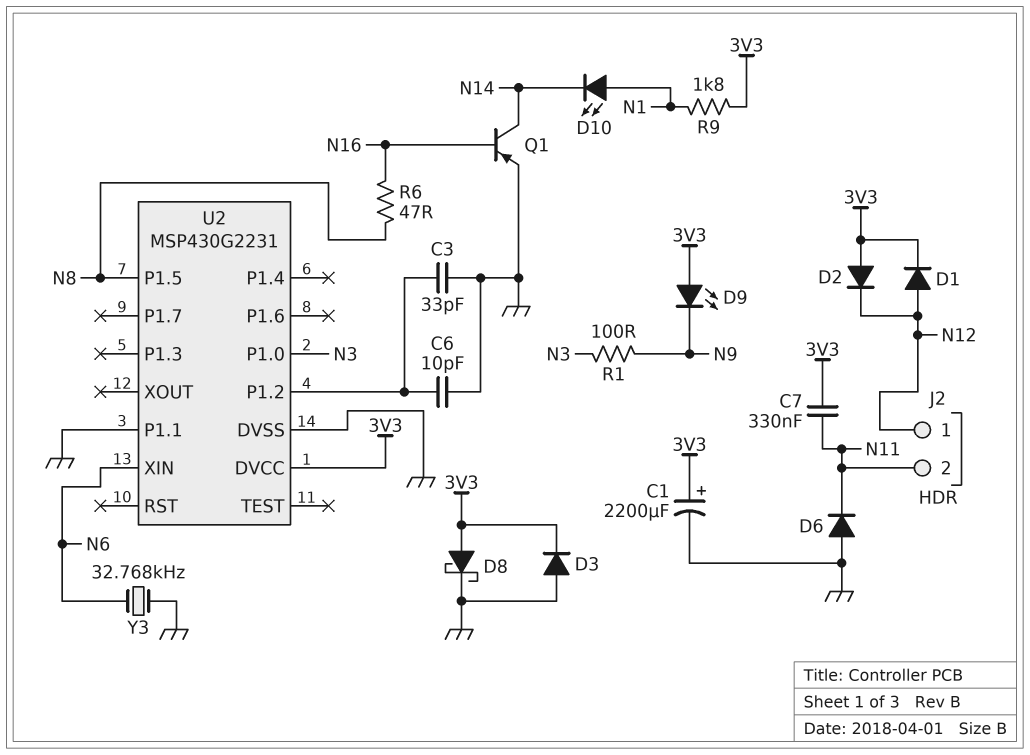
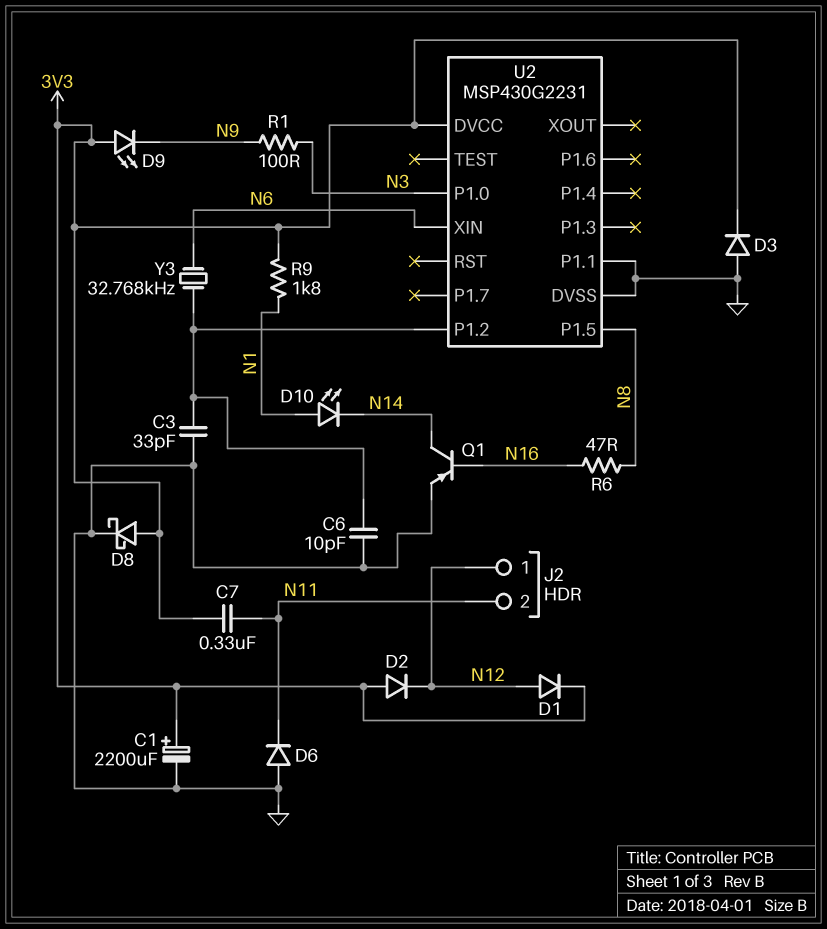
Y3: 32.768kHz (GND, N6) -> 32.768kHz (N6, U2/P1.2)

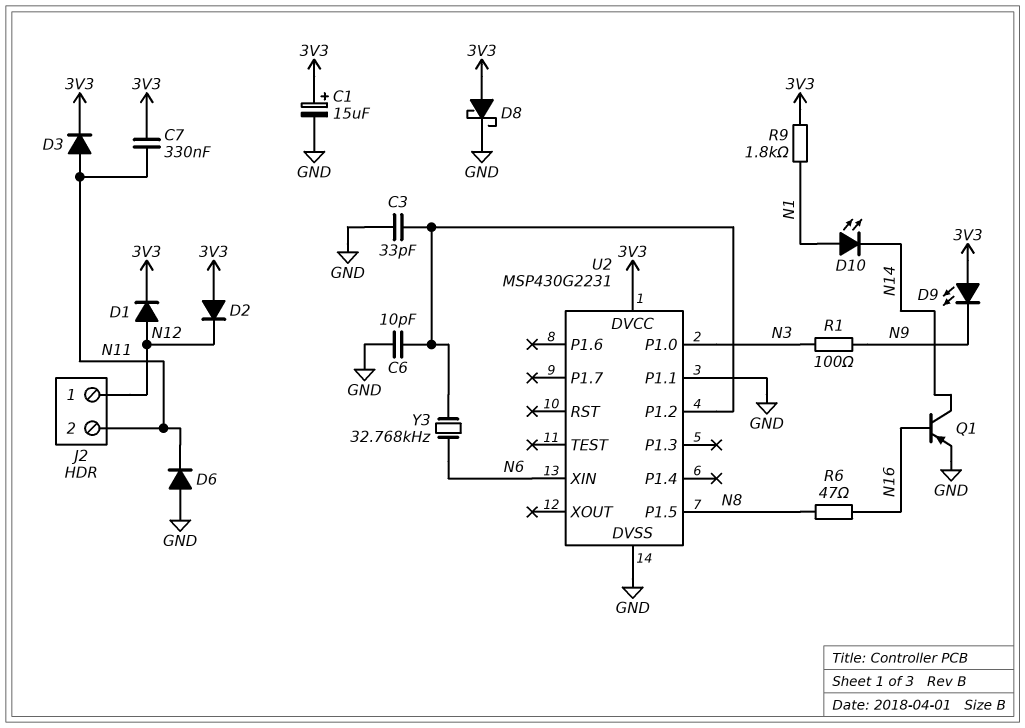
C1: 2200uF (plus 3V3, minus GND) -> 15uF (plus 3V3, minus GND)
D3: diode (A GND, K 3V3) -> diode (A N11, K 3V3)

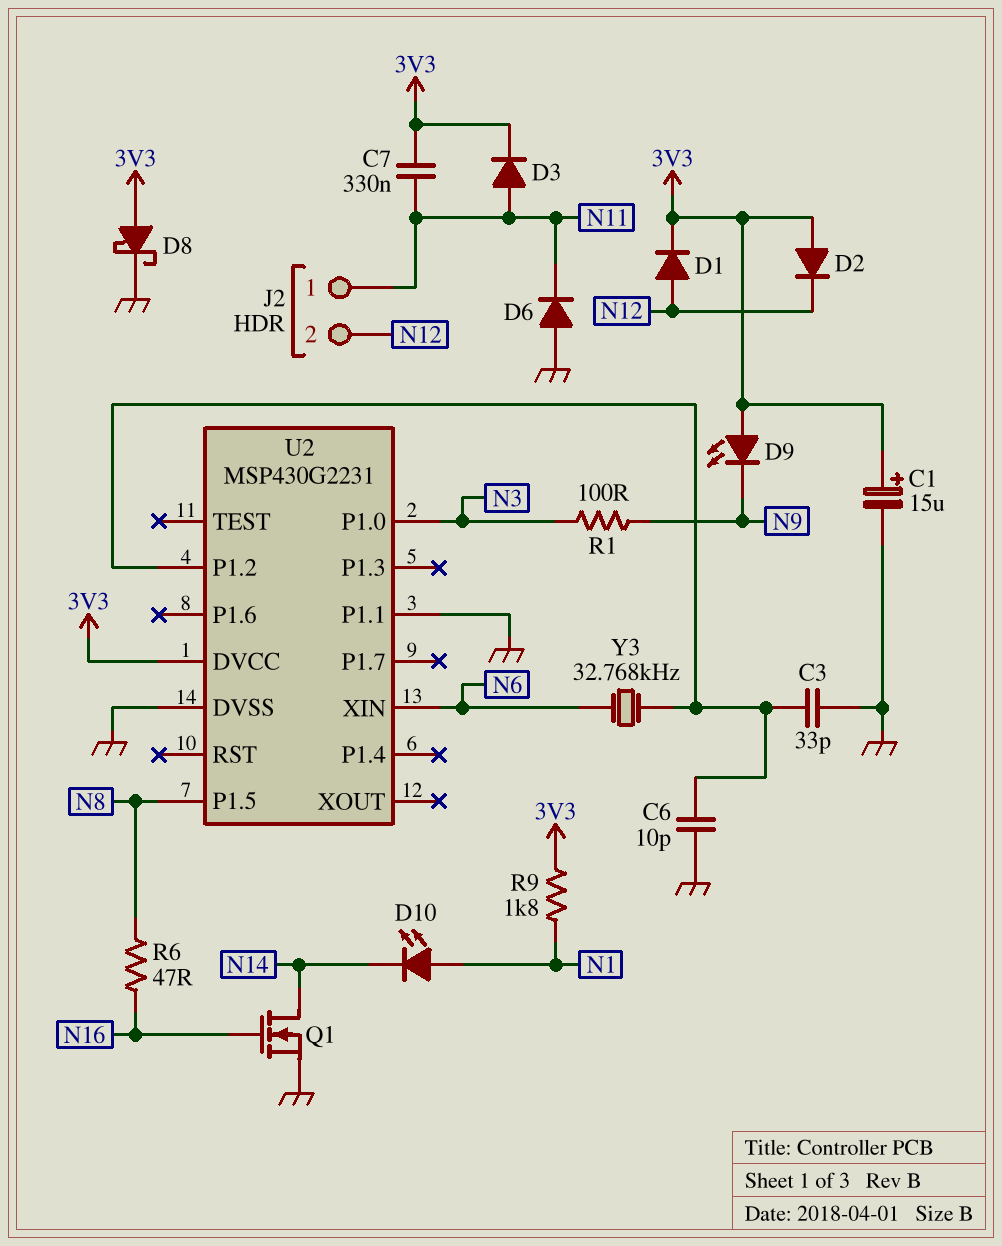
J2 pin 1: N12 -> N11
J2 pin 2: N11 -> N12
Q1: PNP (B N16, C N14, E GND) -> NMOS (G N16, D N14, S GND)

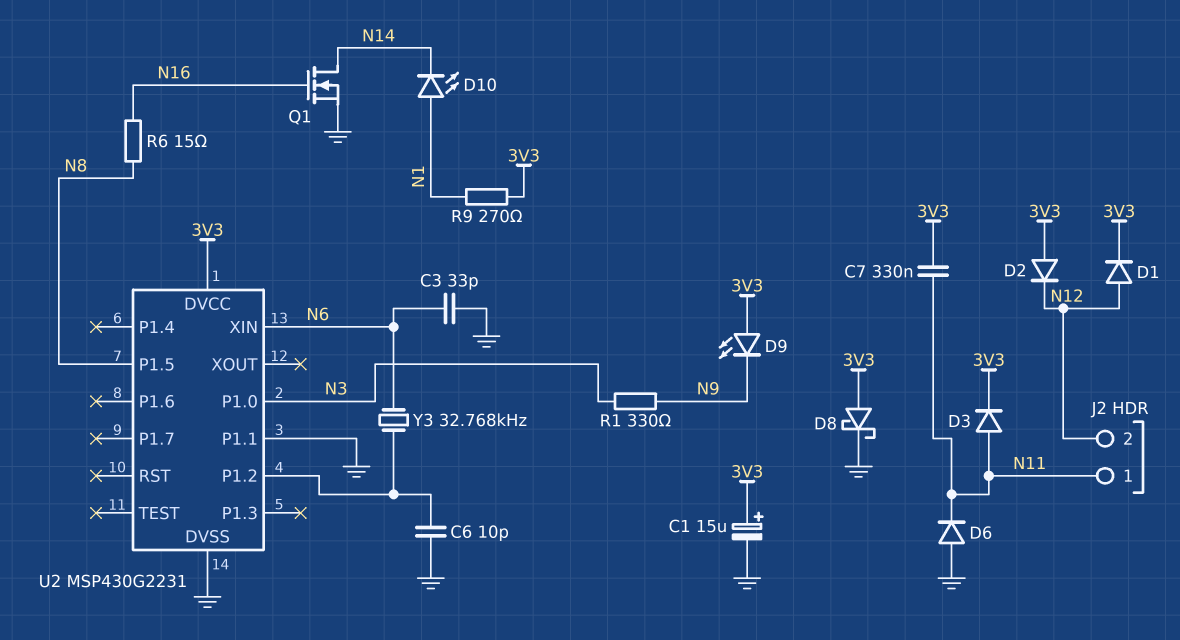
C3: 33pF (GND, U2/P1.2) -> 33pF (GND, N6)
R1: 100 (N3, N9) -> 330 (N3, N9)
R6: 47 (N8, N16) -> 15 (N8, N16)
R9: 1.8k (3V3, N1) -> 270 (3V3, N1)

